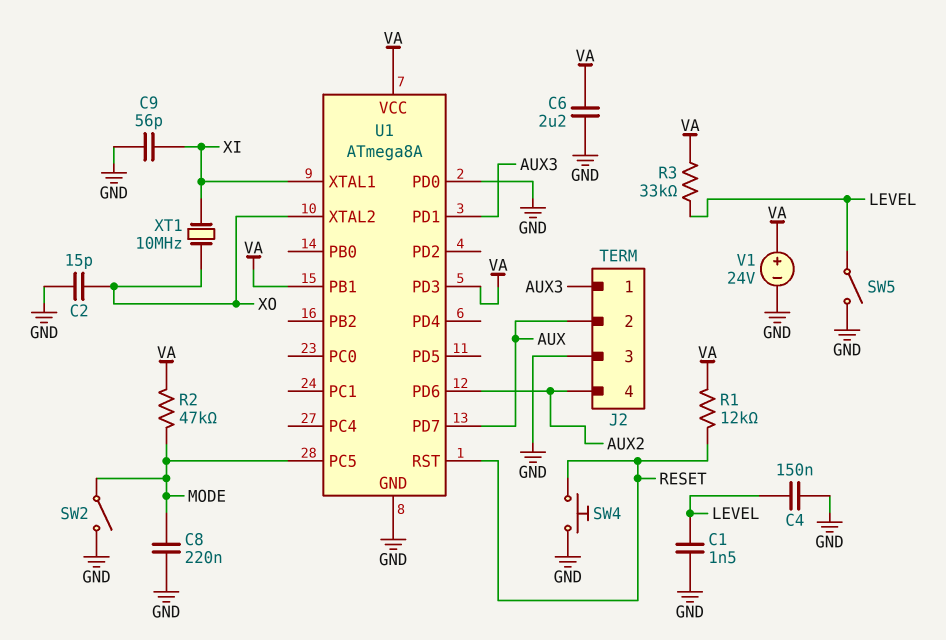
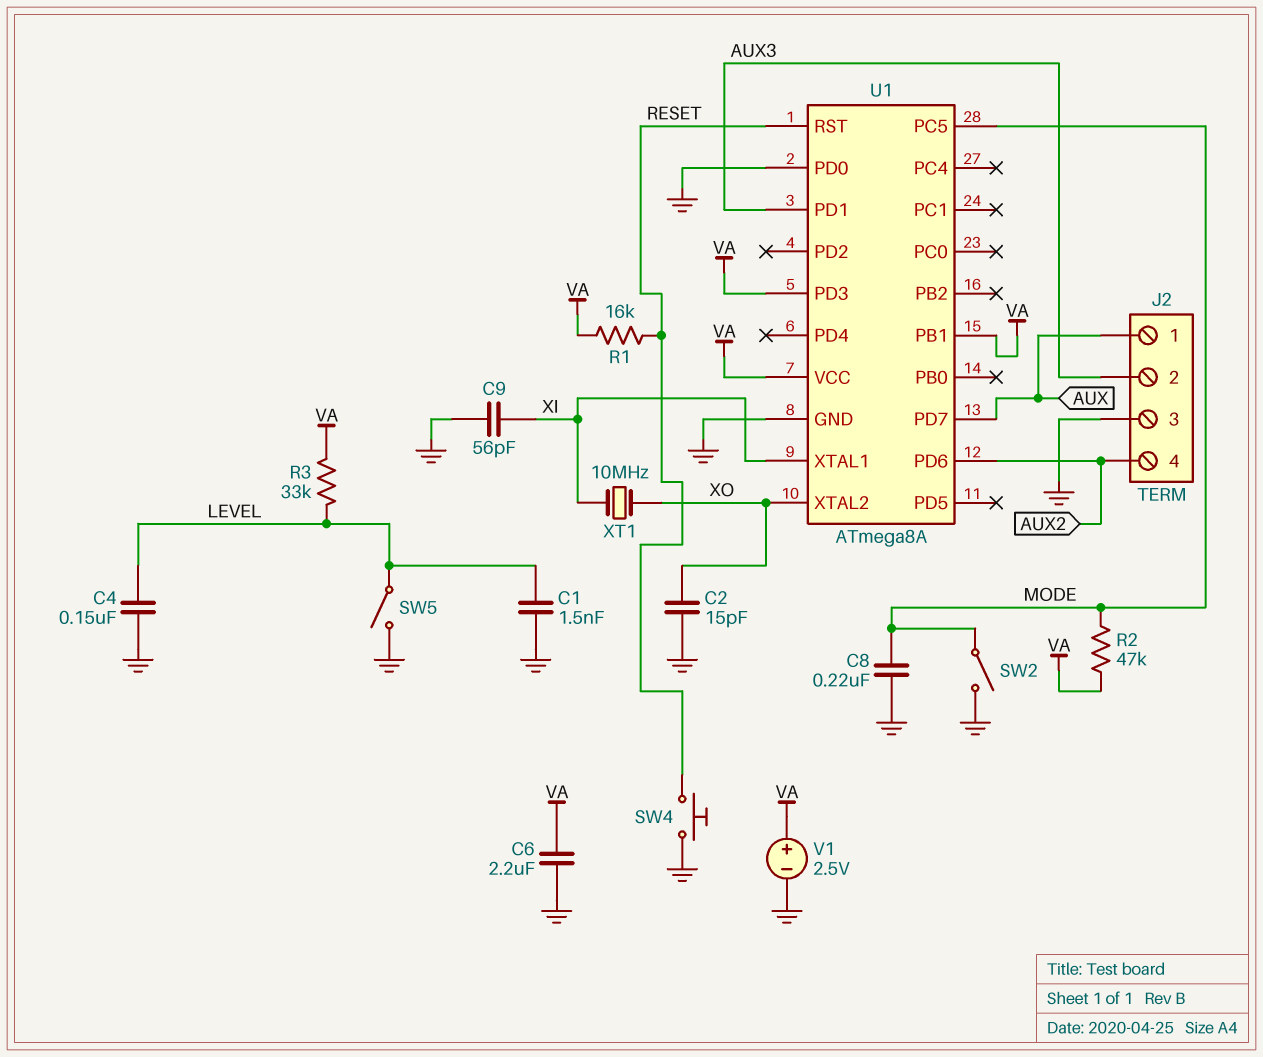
J2 pin 1: AUX3 -> AUX
J2 pin 2: AUX -> AUX3
R1: 12k (RESET, VA) -> 16k (RESET, VA)
V1: 24V (plus VA, minus GND) -> 2.5V (plus VA, minus GND)

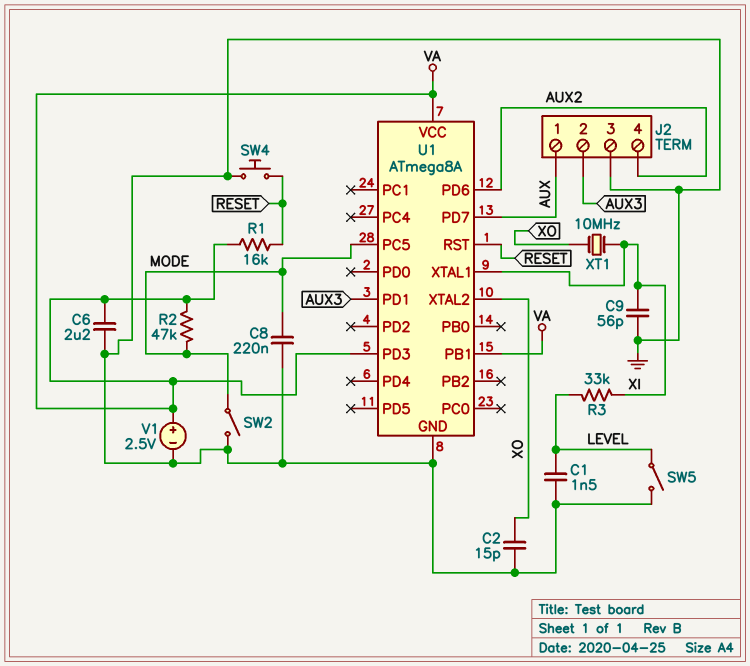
C4: 150nF (GND, LEVEL) -> none
R3: 33k (LEVEL, VA) -> 33k (LEVEL, XI)
U1 pin PD0: GND -> none

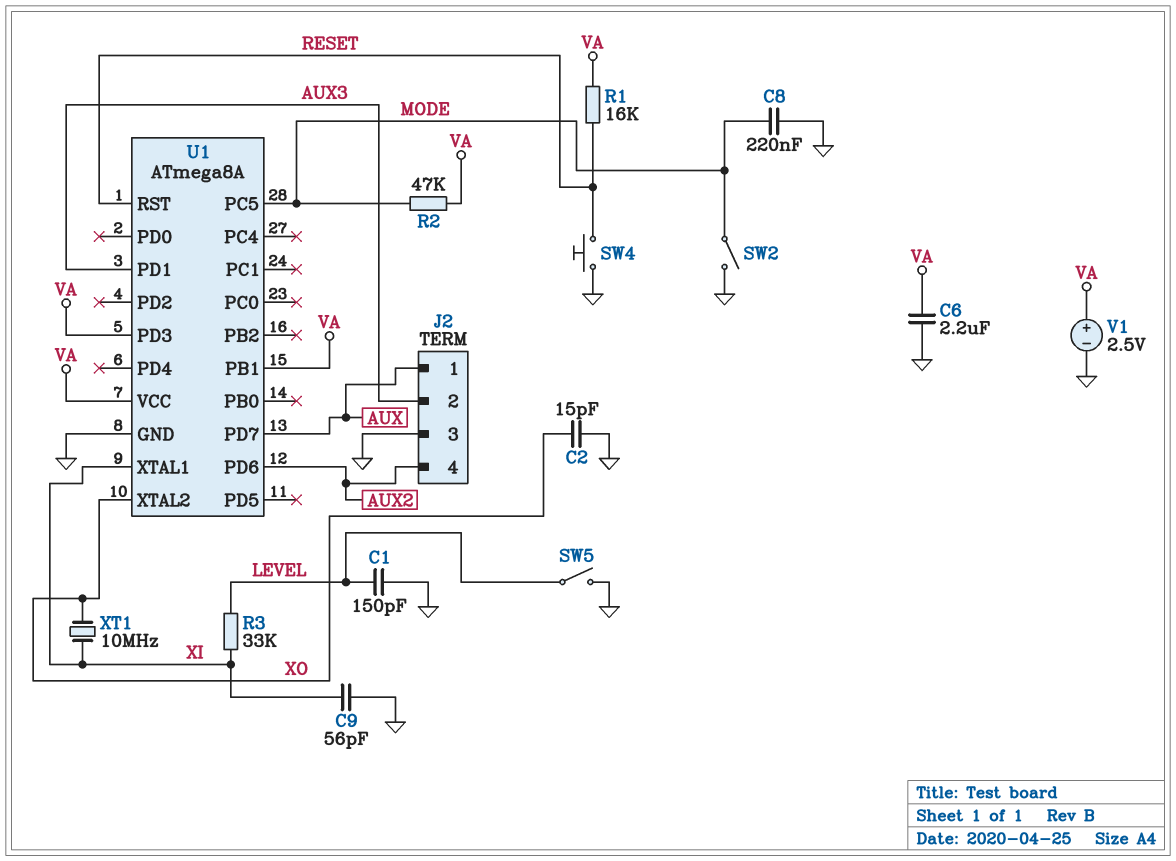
C1: 1.5nF (GND, LEVEL) -> 150pF (GND, LEVEL)

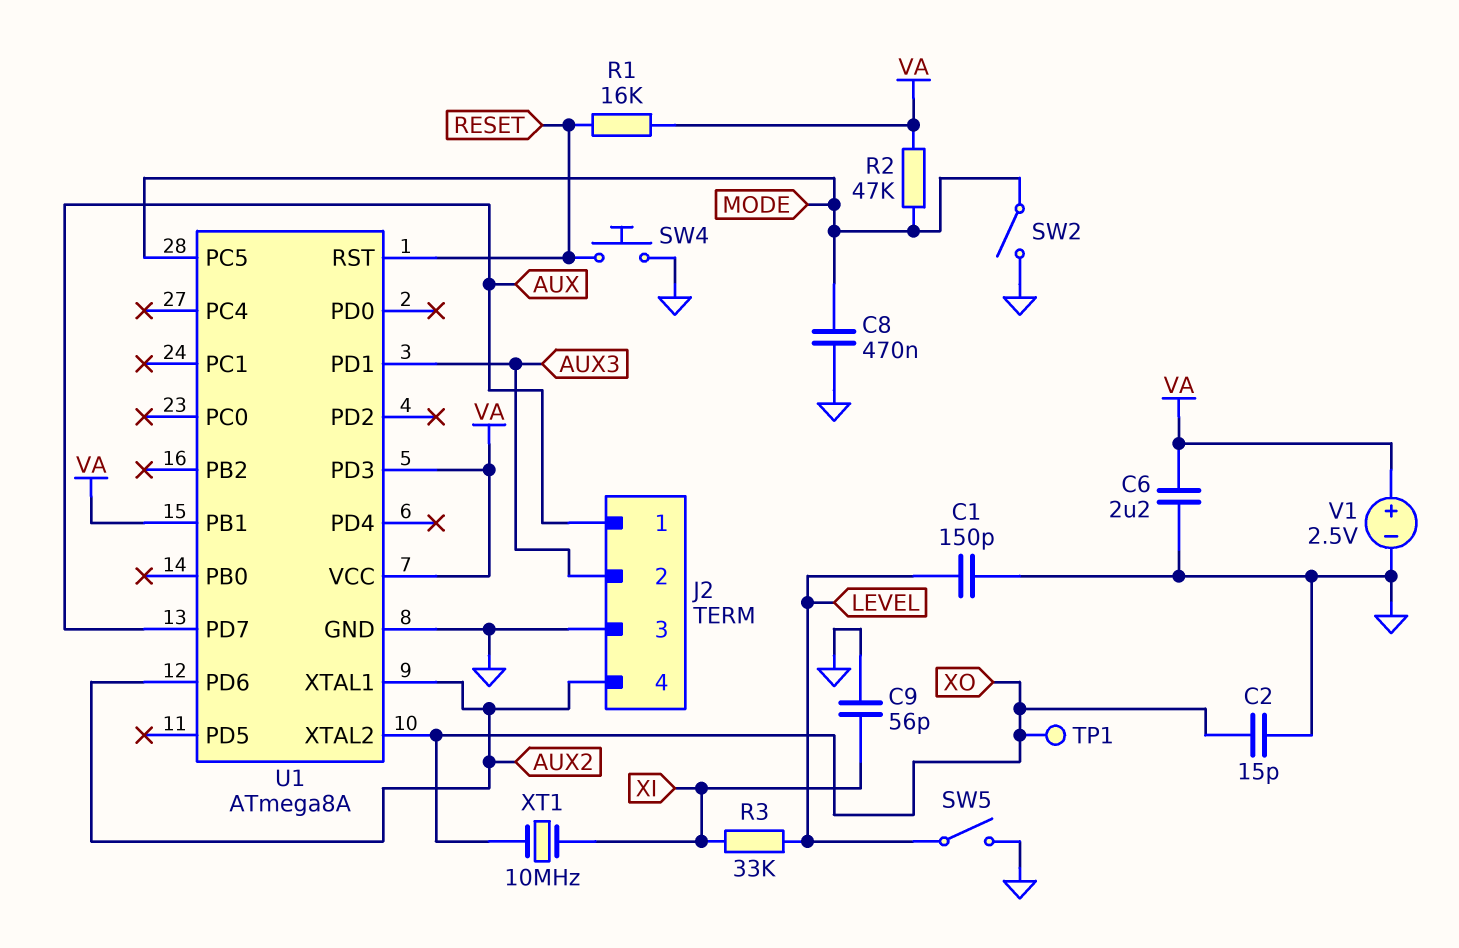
C8: 220nF (GND, MODE) -> 470nF (GND, MODE)
TP1: none -> test point (XO)
U1 pin XTAL1: XI -> AUX2

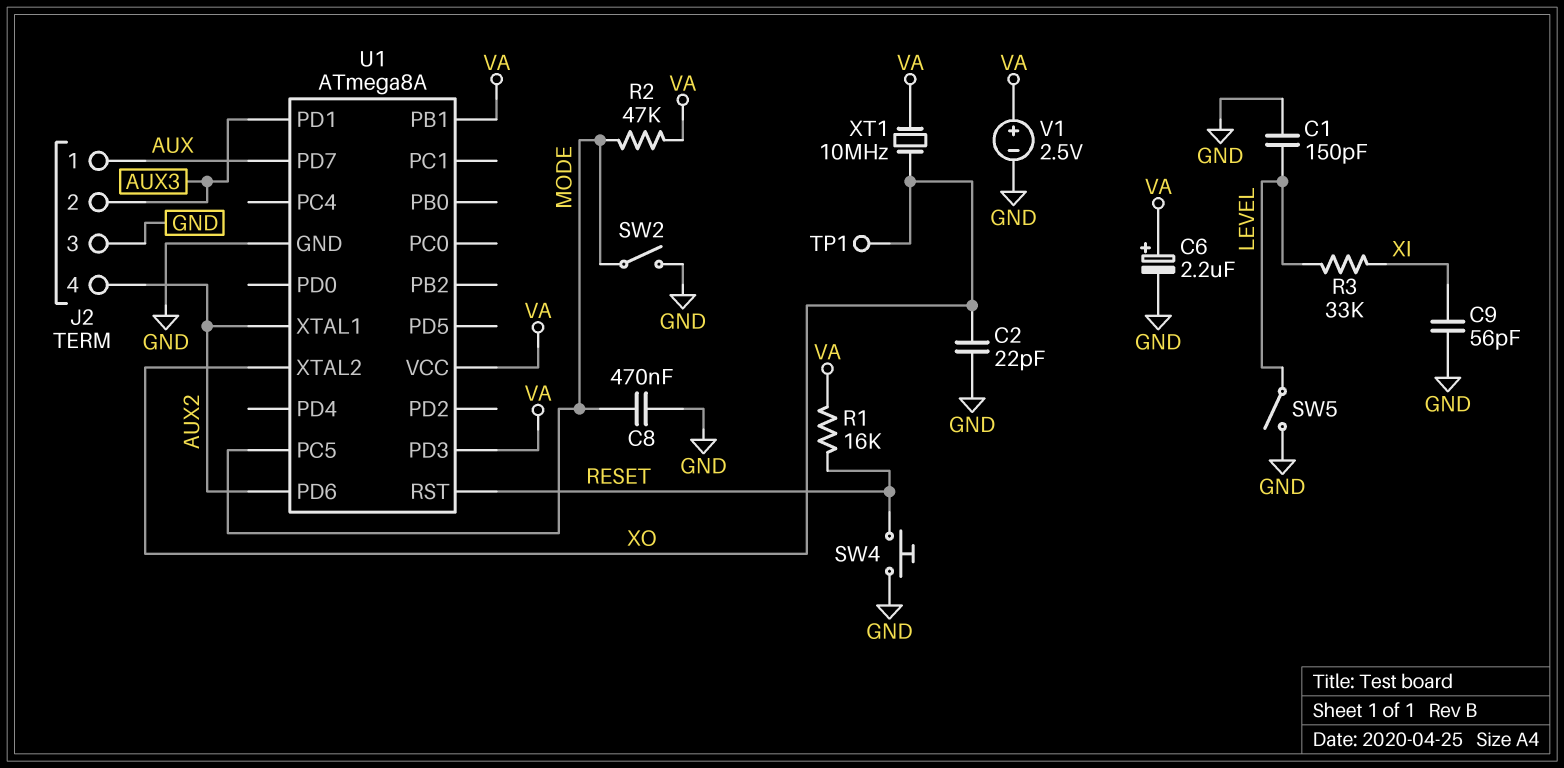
C2: 15pF (GND, XO) -> 22pF (GND, XO)
C6: 2.2uF (GND, VA) -> 2.2uF (plus VA, minus GND)
XT1: 10MHz (XI, XO) -> 10MHz (VA, XO)

